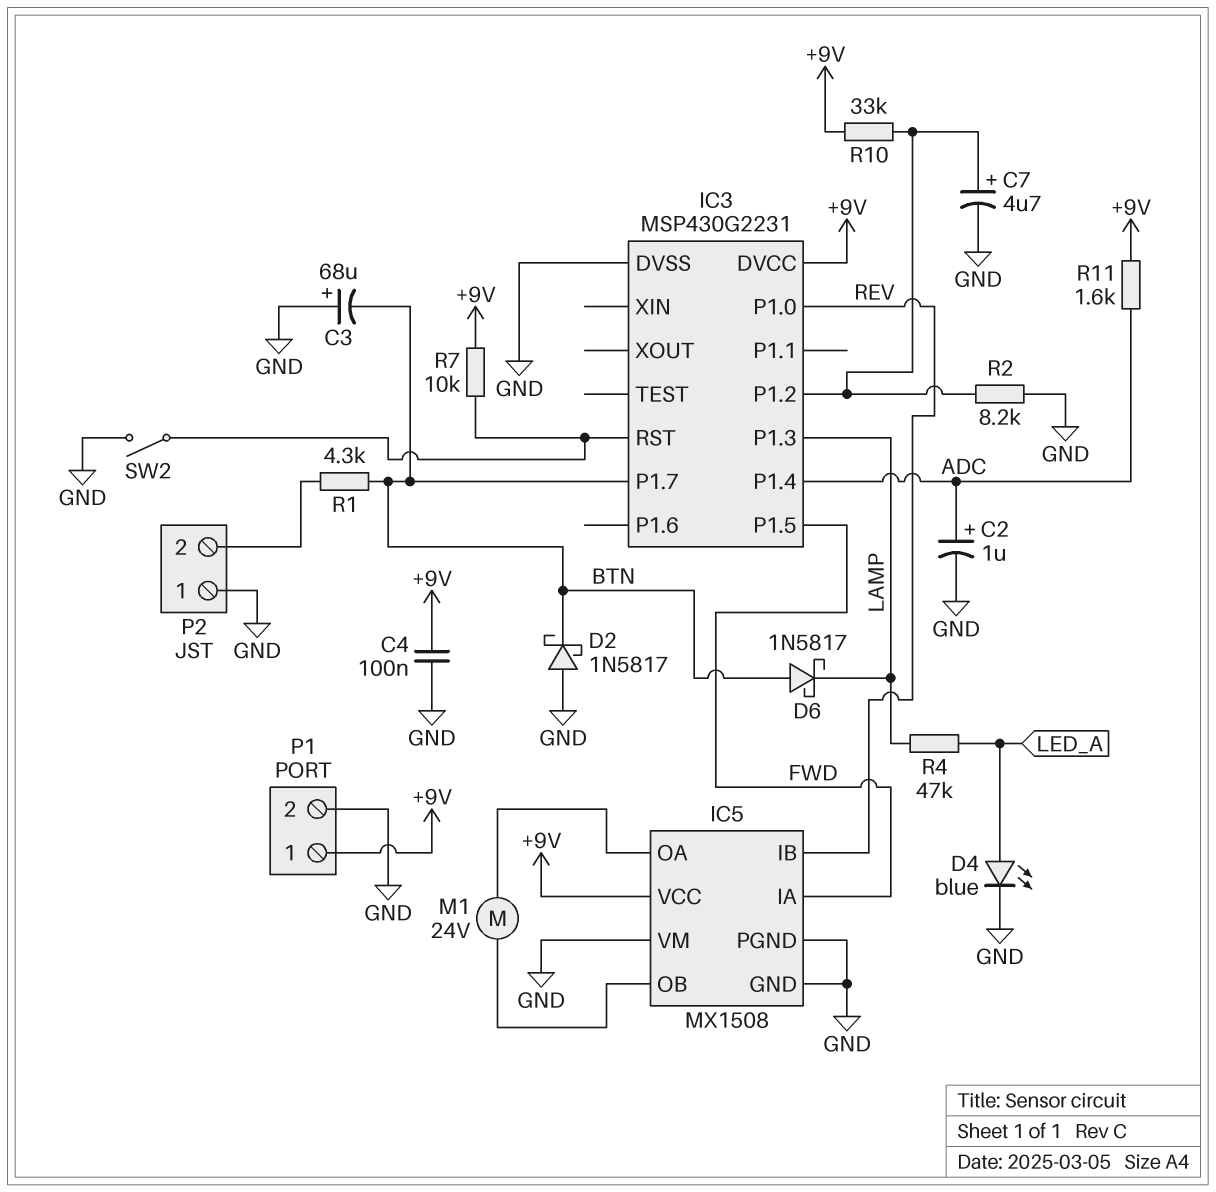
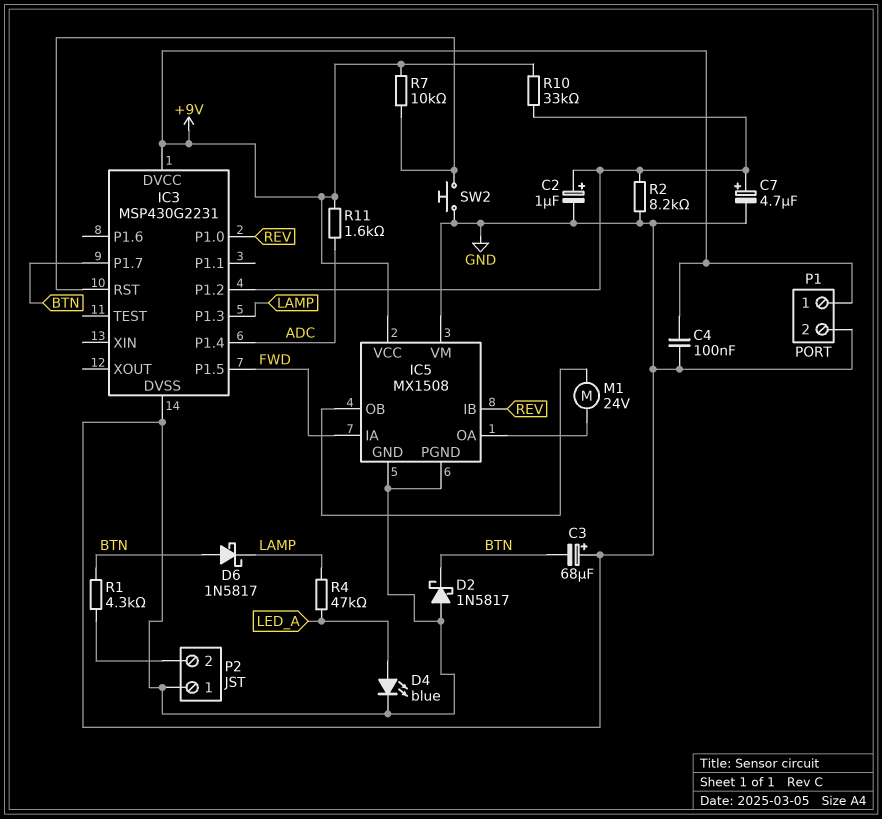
C2: 1uF (plus ADC, minus GND) -> 1uF (plus IC3/P1.2, minus GND)
SW2: switch (GND, IC3/RST) -> button (GND, IC3/RST)

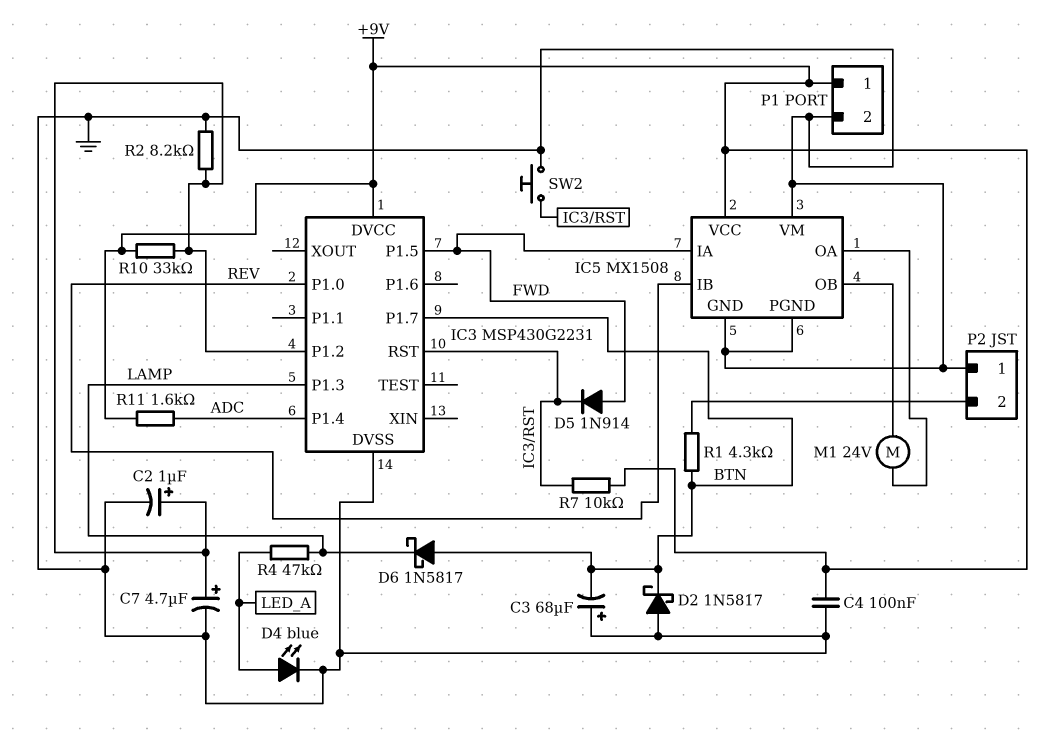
D5: none -> diode 1N914 (A FWD, K IC3/RST)

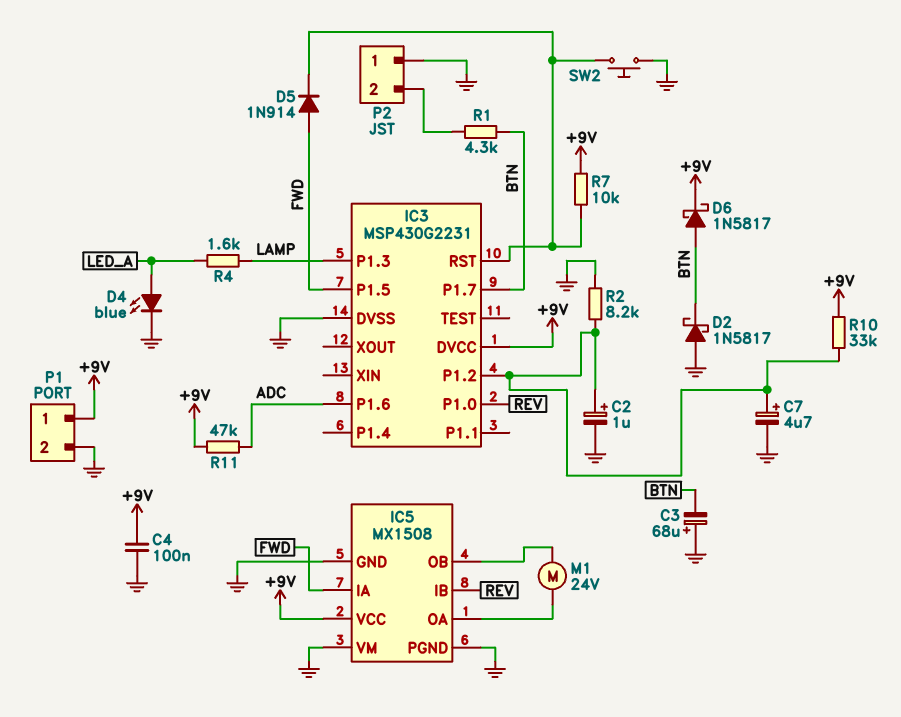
D6: schottky 1N5817 (A BTN, K LAMP) -> schottky 1N5817 (A BTN, K +9V)
IC3 pin P1.4: ADC -> none
IC3 pin P1.6: none -> ADC
R4: 47k (LAMP, LED_A) -> 1.6k (LAMP, LED_A)
R11: 1.6k (+9V, ADC) -> 47k (+9V, ADC)

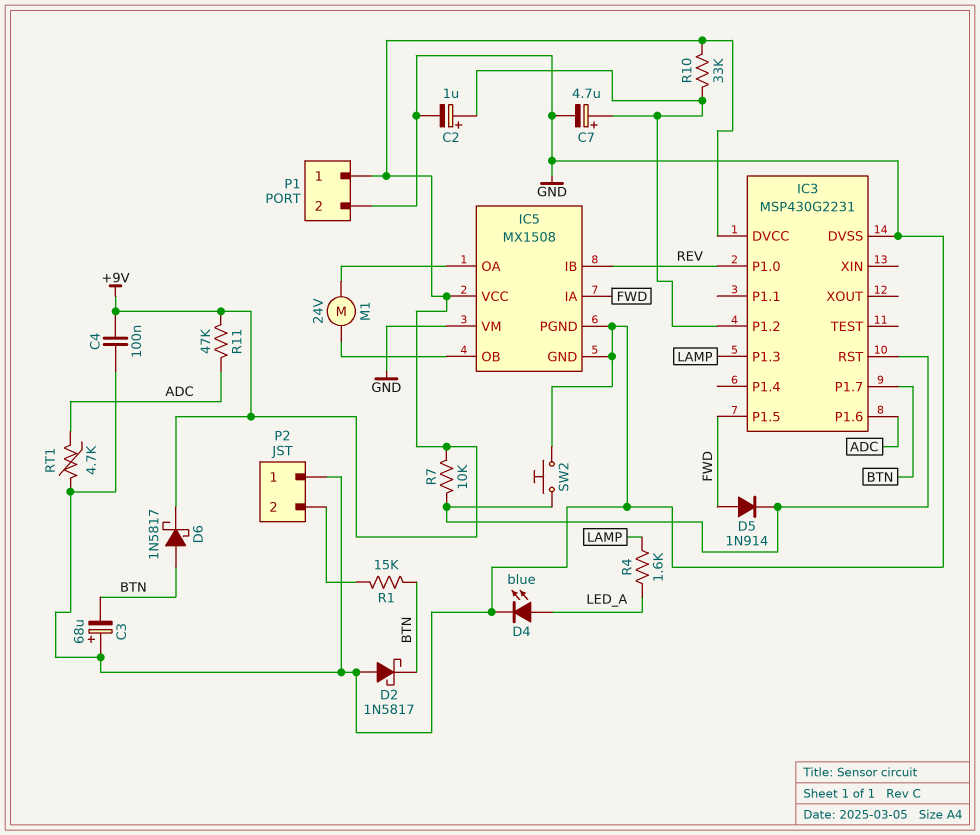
R1: 4.3k (BTN, P2/2) -> 15k (BTN, P2/2)
R2: 8.2k (GND, IC3/P1.2) -> none
RT1: none -> 4.7k (ADC, GND)

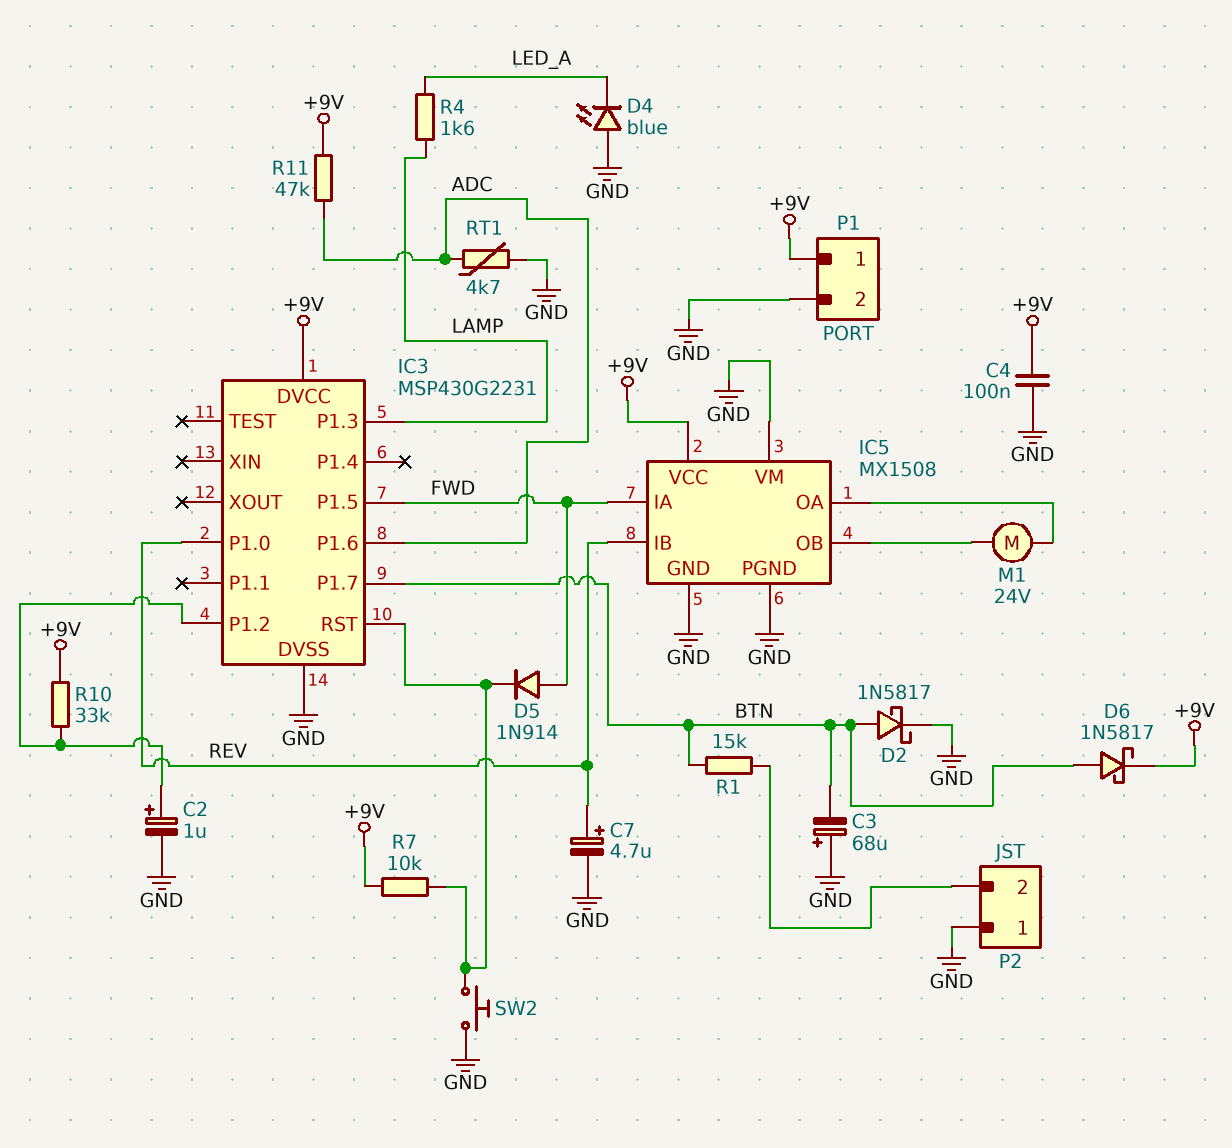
C7: 4.7uF (plus IC3/P1.2, minus GND) -> 4.7uF (plus REV, minus GND)
D2: schottky 1N5817 (A GND, K BTN) -> schottky 1N5817 (A BTN, K GND)
D4: LED blue (A LED_A, K GND) -> LED blue (A GND, K LED_A)

